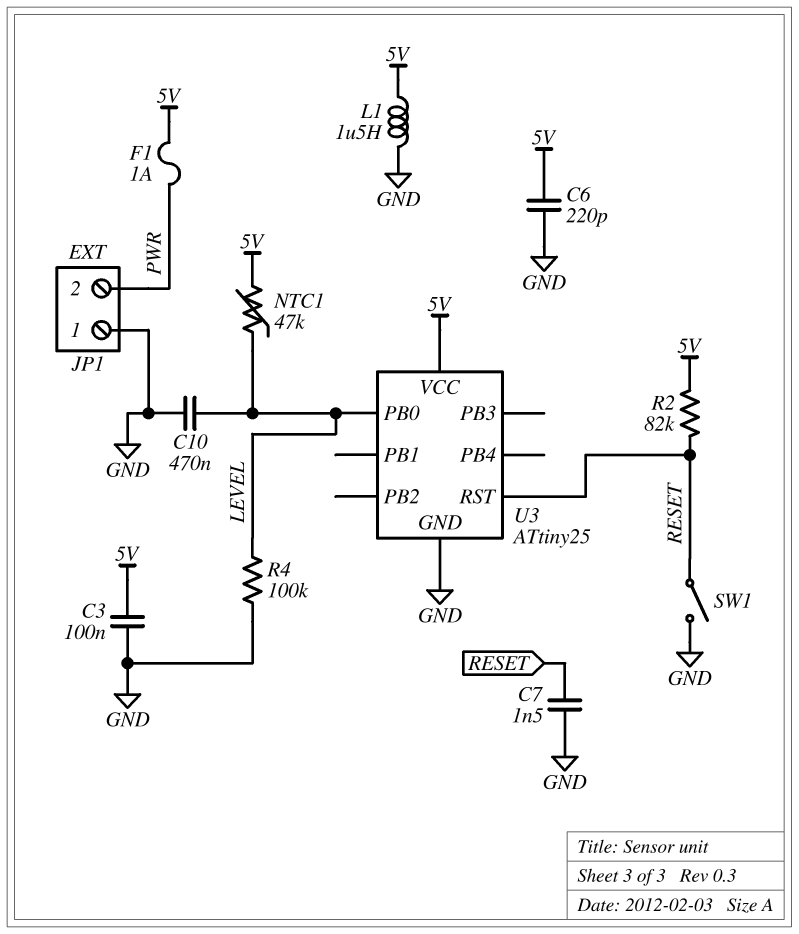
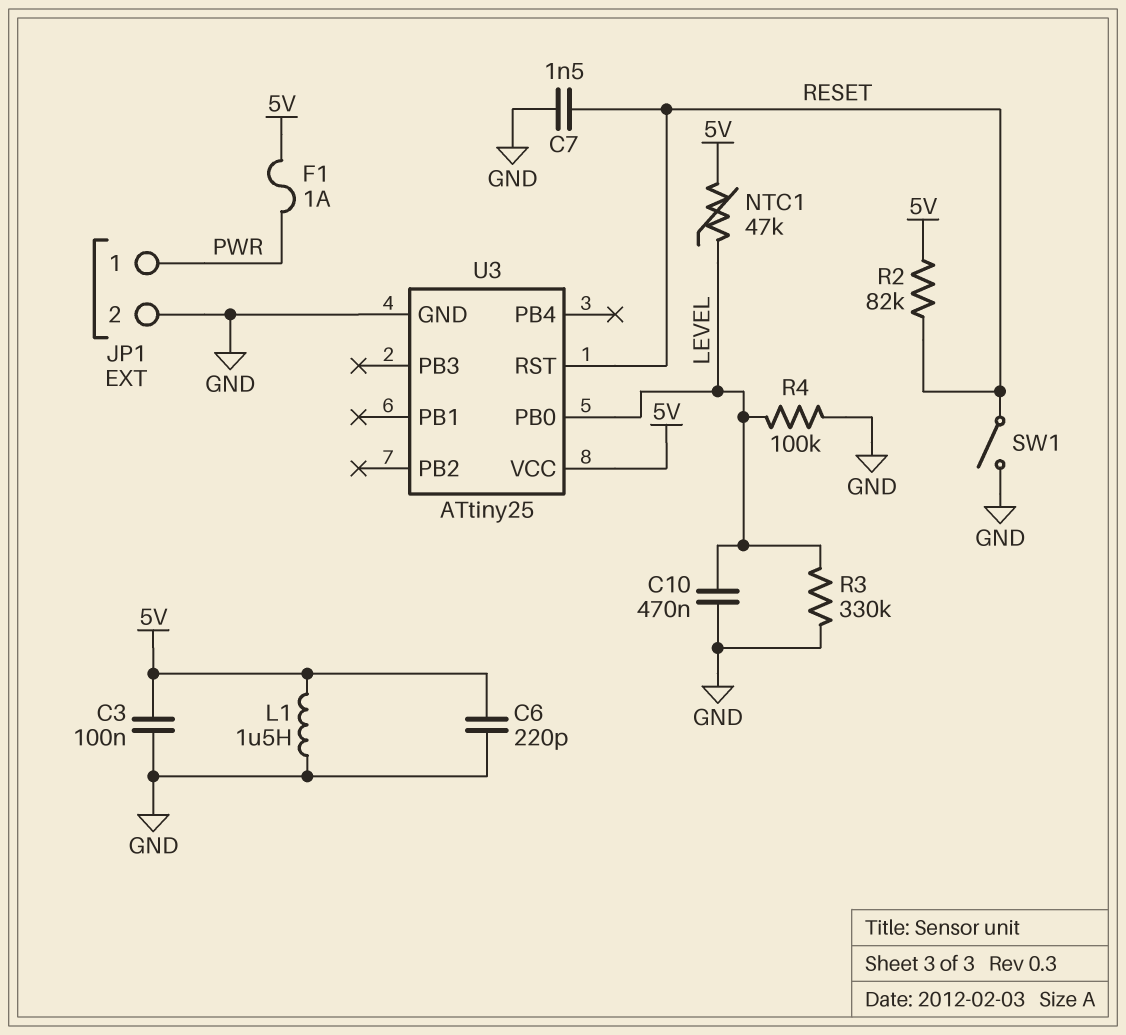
JP1 pin 1: GND -> PWR
JP1 pin 2: PWR -> GND
R3: none -> 330k (GND, LEVEL)

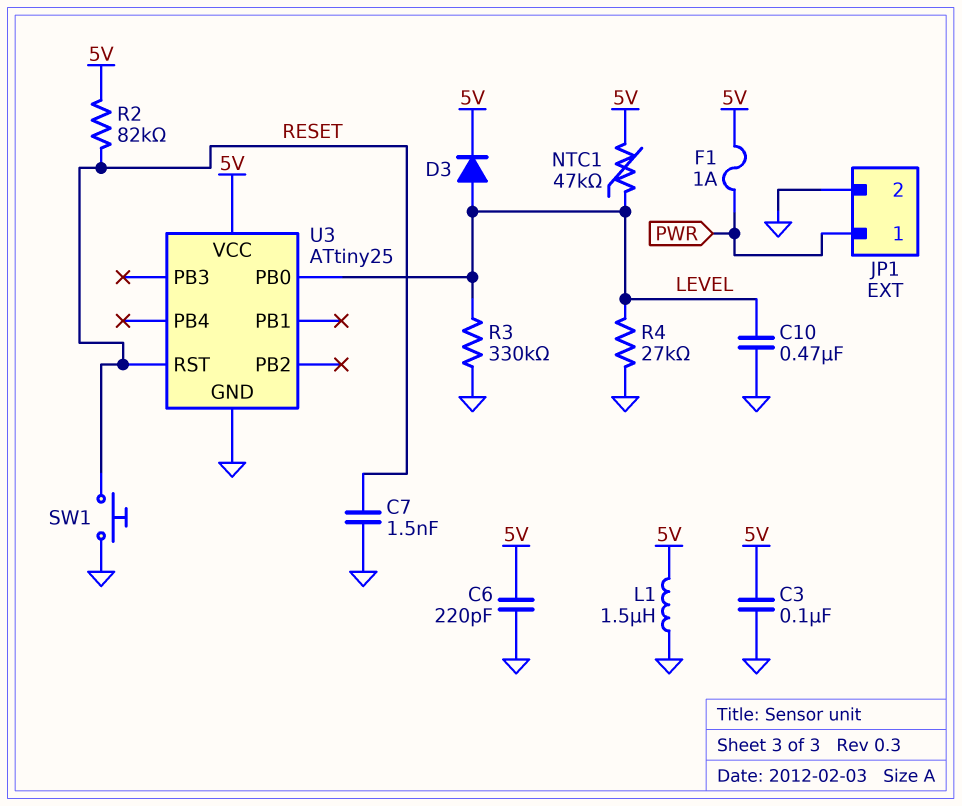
D3: none -> diode (A LEVEL, K 5V)
R4: 100k (GND, LEVEL) -> 27k (GND, LEVEL)
SW1: switch (GND, RESET) -> button (GND, RESET)

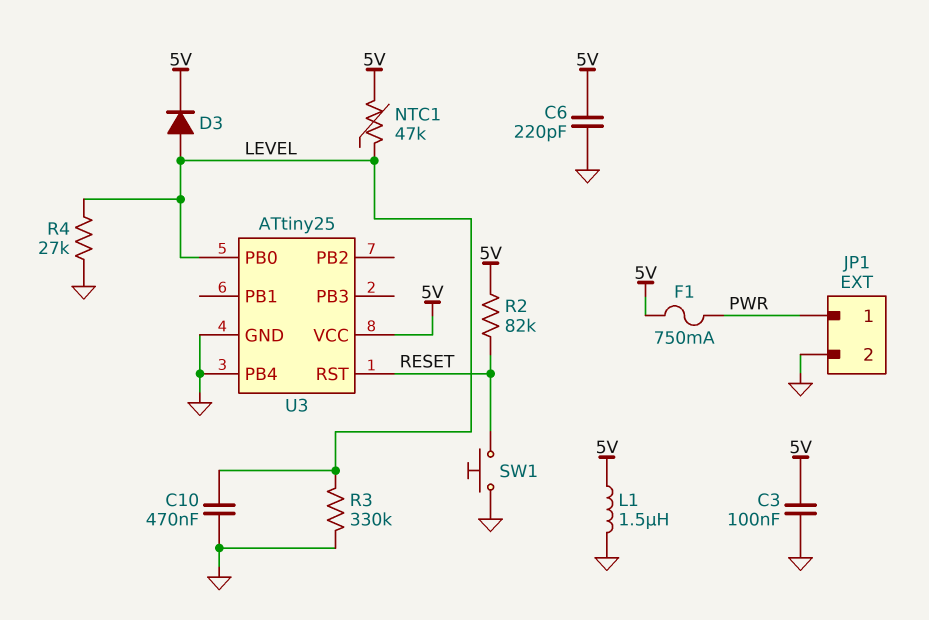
C7: 1.5nF (GND, RESET) -> none
F1: 1A (5V, PWR) -> 750mA (5V, PWR)
U3 pin PB4: none -> GND

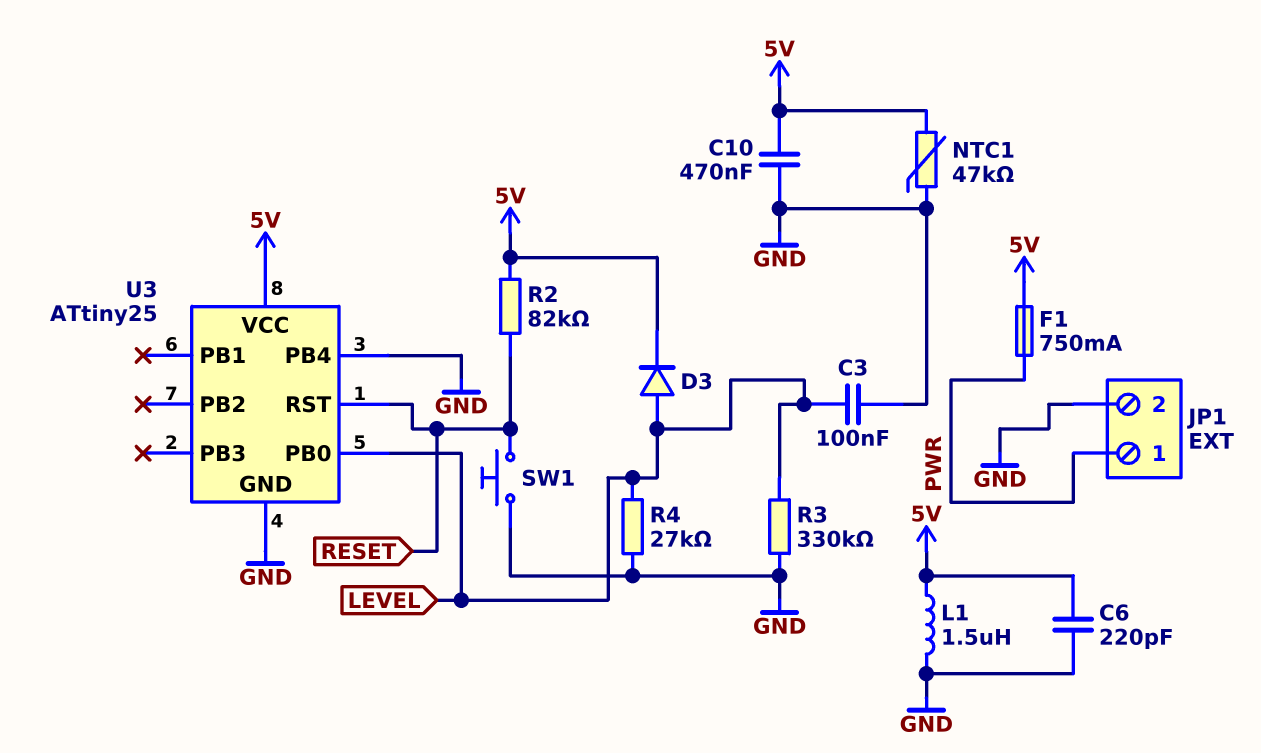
C3: 100nF (5V, GND) -> 100nF (GND, LEVEL)
C10: 470nF (GND, LEVEL) -> 470nF (5V, GND)
NTC1: 47k (5V, LEVEL) -> 47k (5V, GND)

